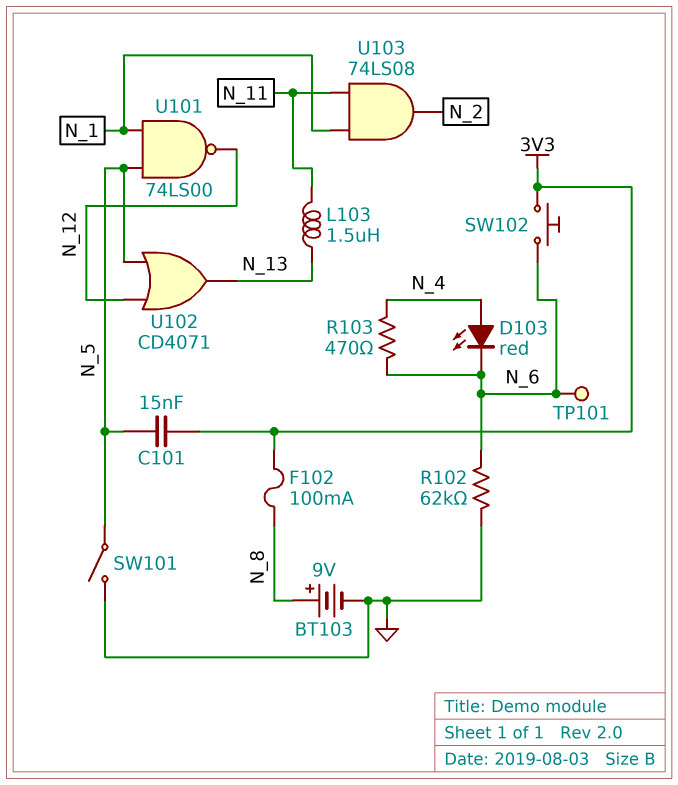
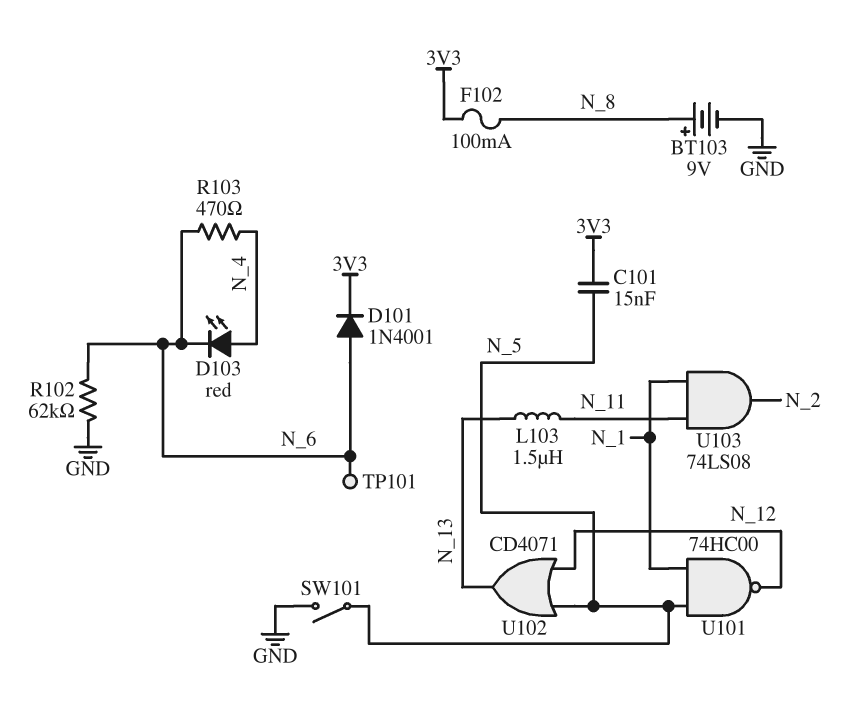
D101: none -> diode 1N4001 (A N_6, K 3V3)
SW102: button (3V3, N_6) -> none
U101: NAND 74LS00 (in N_1, in N_5, out N_12) -> NAND 74HC00 (in N_1, in N_5, out N_12)

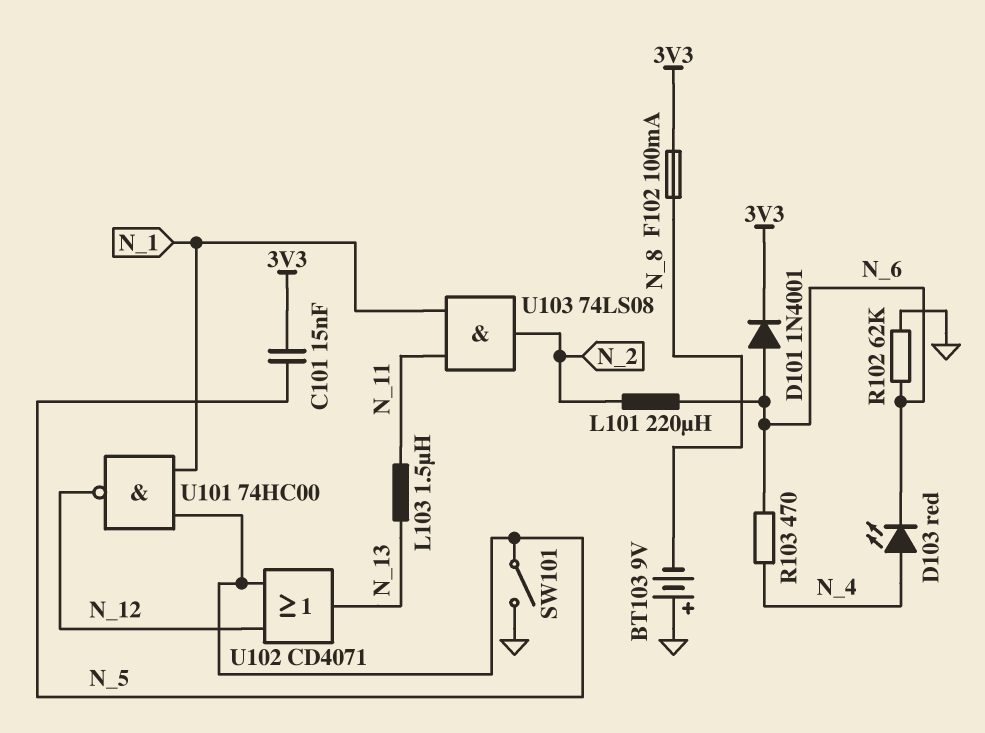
BT103: 9V (plus N_8, minus GND) -> 9V (plus GND, minus N_8)
L101: none -> 220uH (N_2, N_6)
TP101: test point (N_6) -> none

